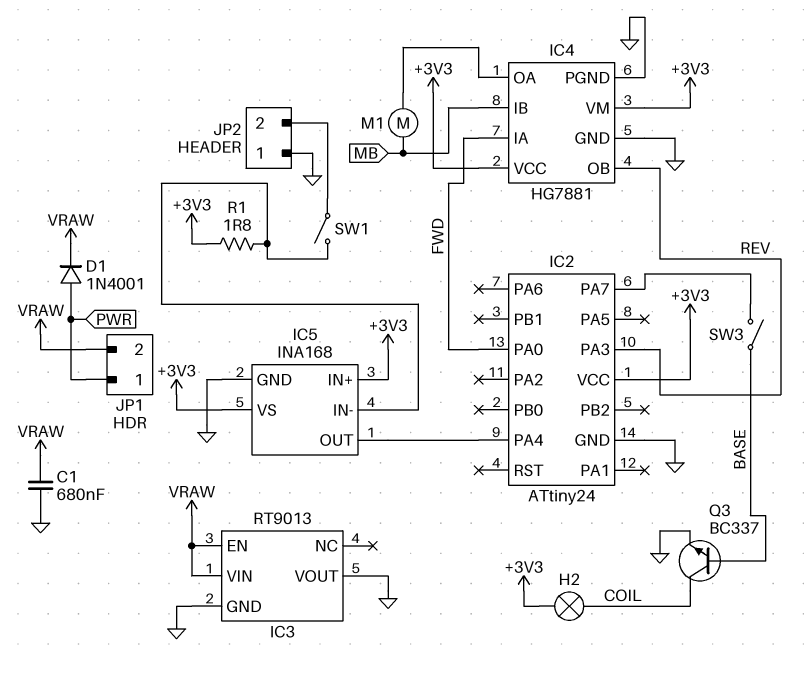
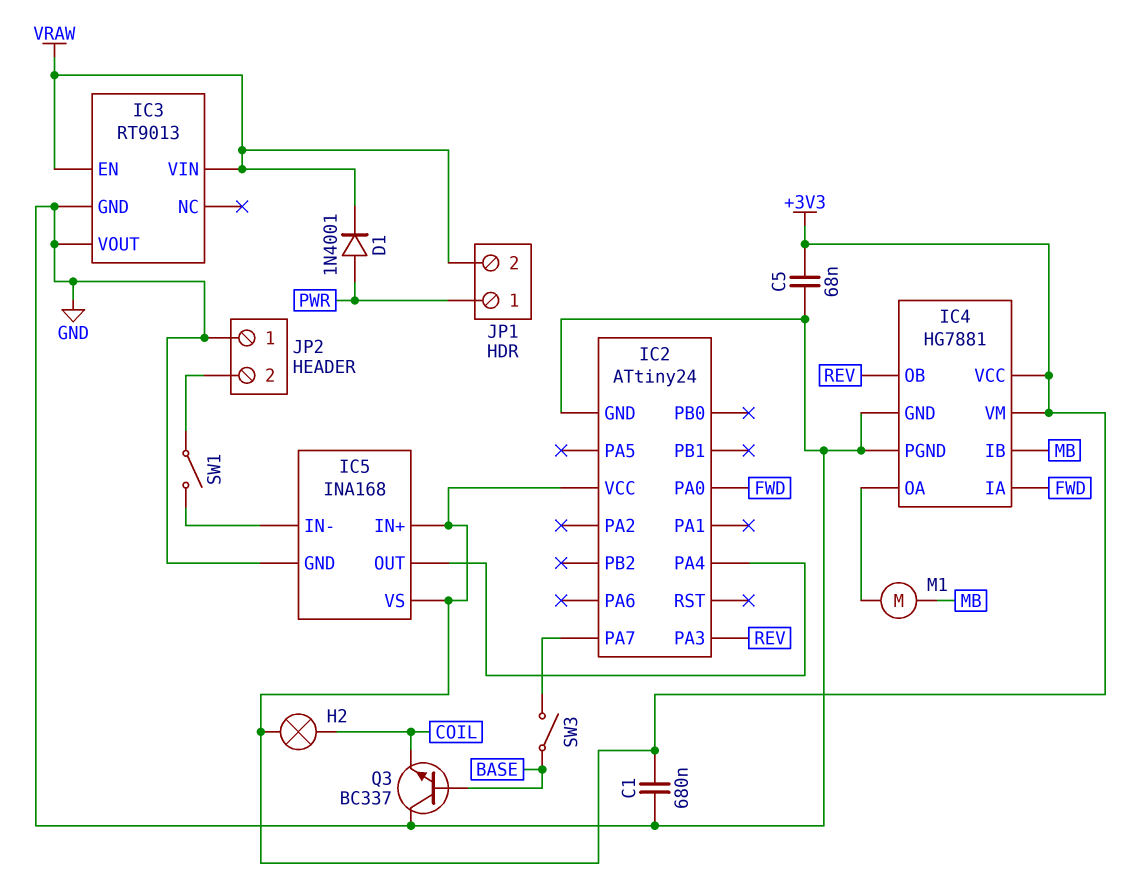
C1: 680nF (GND, VRAW) -> 680nF (+3V3, GND)
C5: none -> 68nF (+3V3, GND)
Q3: NPN BC337 (B BASE, C COIL, E GND) -> NPN BC337 (B BASE, C GND, E COIL)
R1: 1.8 (+3V3, IC5/IN-) -> none

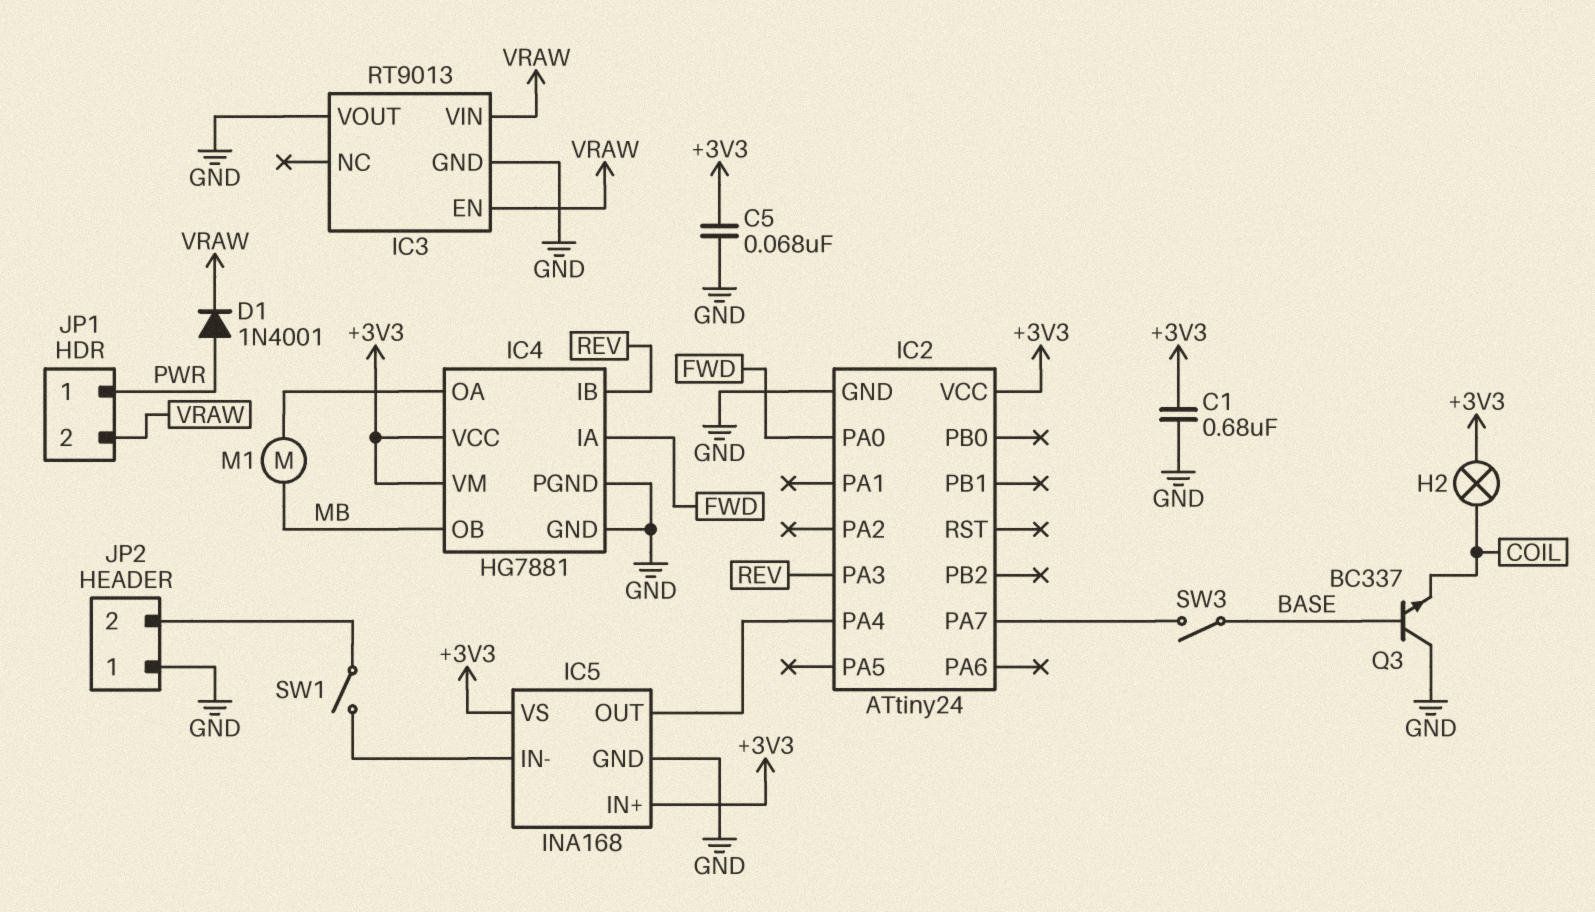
IC4 pin IB: MB -> REV
IC4 pin OB: REV -> MB

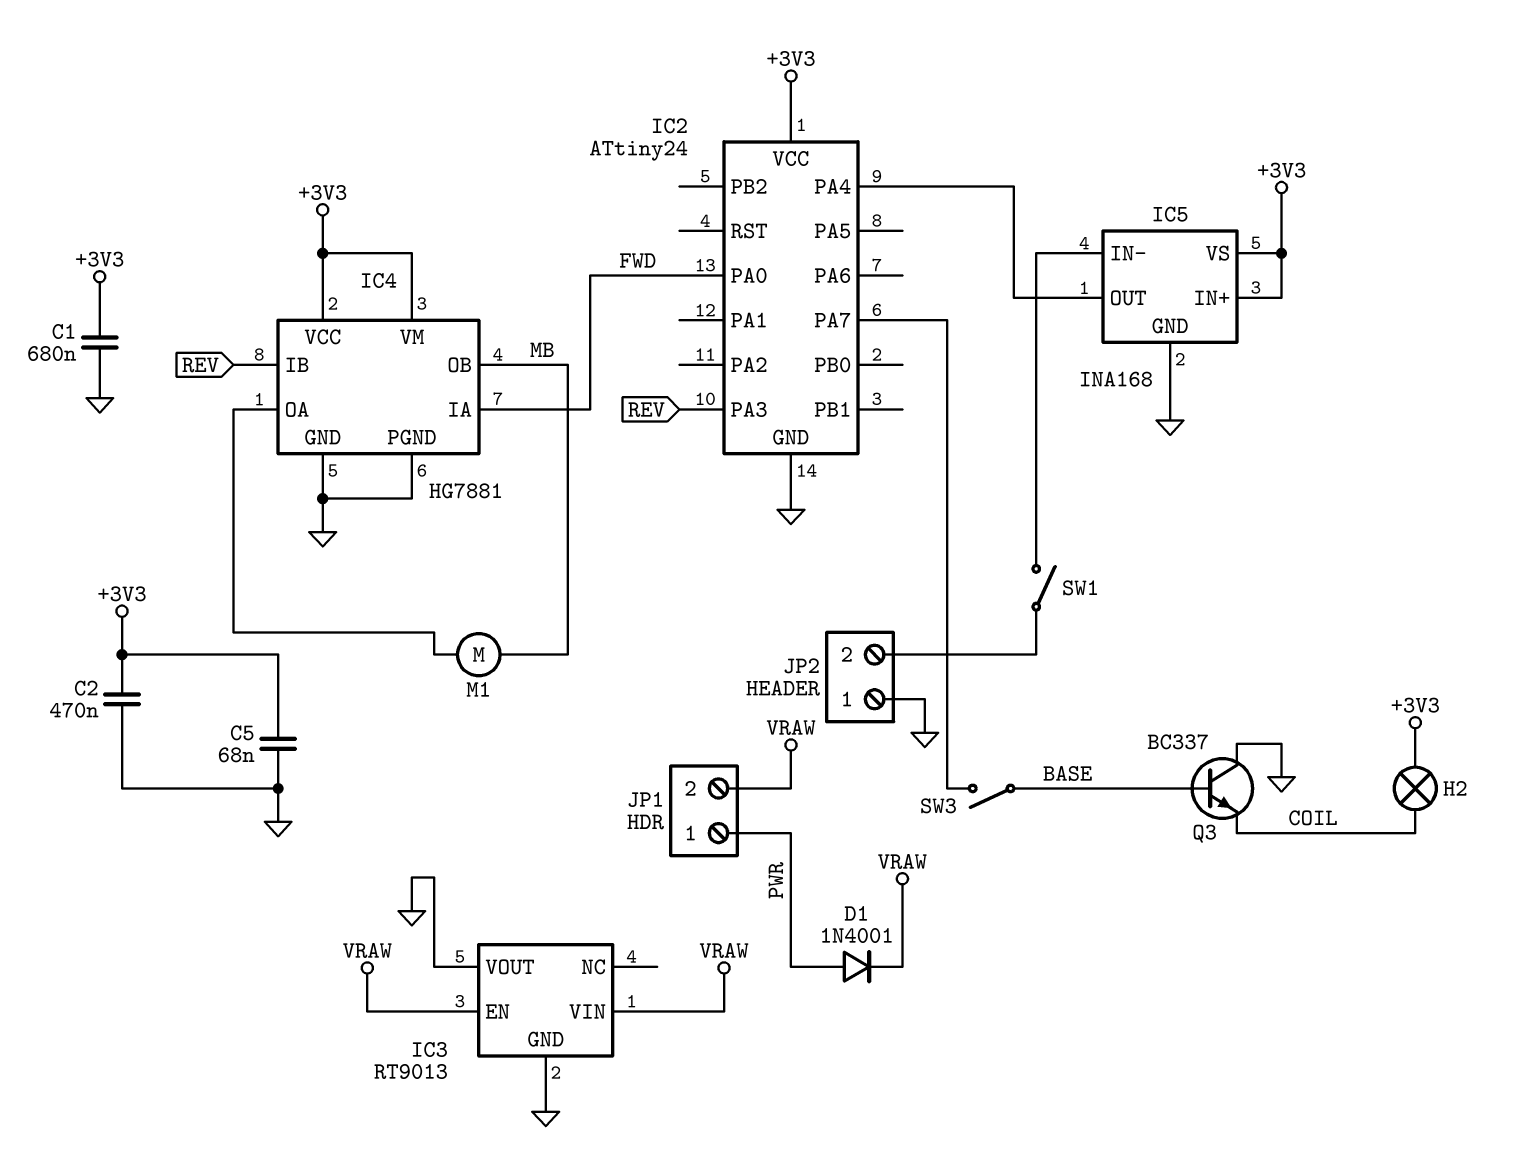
C2: none -> 470nF (+3V3, GND)

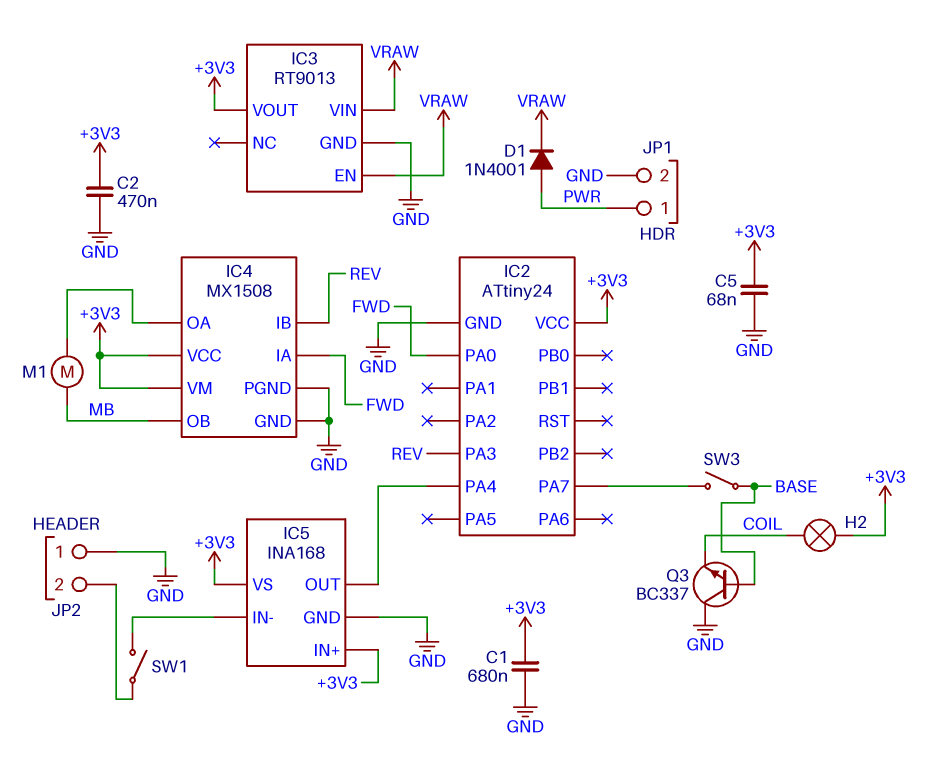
IC3 pin VOUT: GND -> +3V3
IC4: HG7881 -> MX1508
JP1 pin 2: VRAW -> GND

